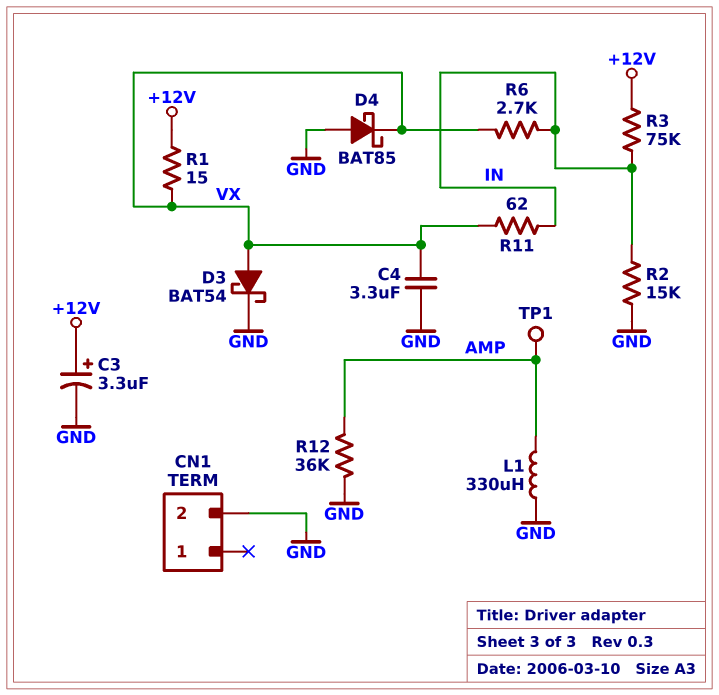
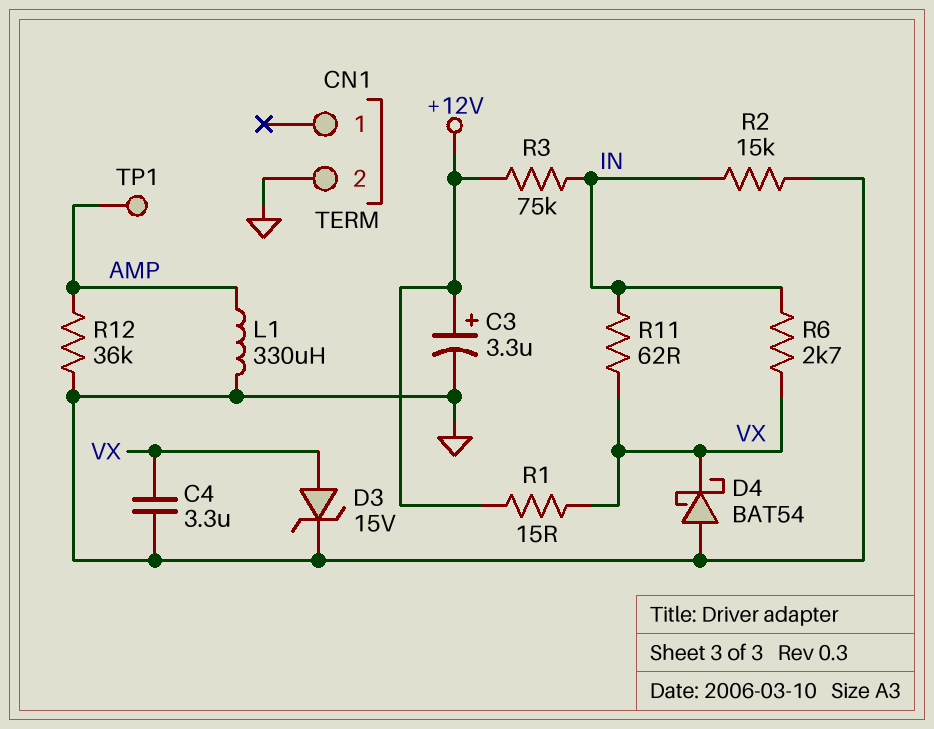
D3: schottky BAT54 (A VX, K GND) -> zener 15V (A VX, K GND)
D4: schottky BAT85 (A GND, K VX) -> schottky BAT54 (A GND, K VX)

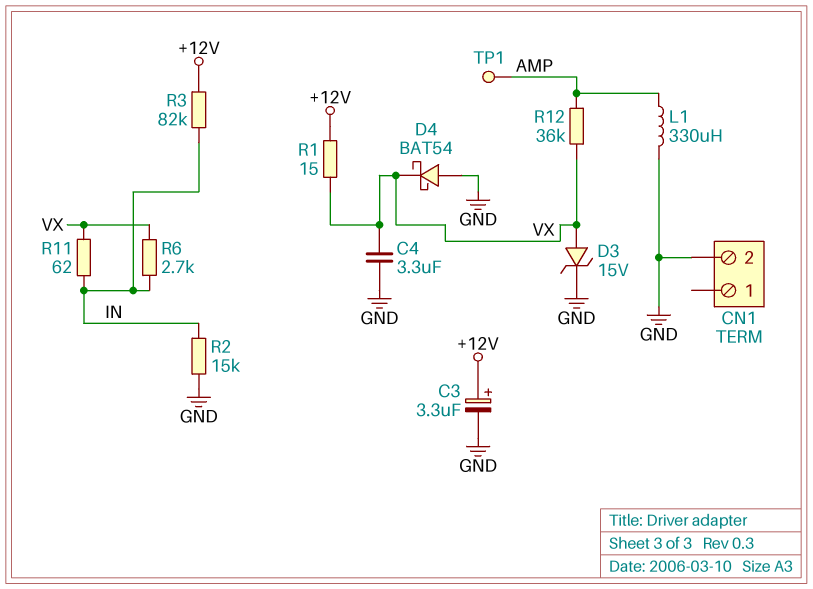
R3: 75k (+12V, IN) -> 82k (+12V, IN)
R12: 36k (AMP, GND) -> 36k (AMP, VX)

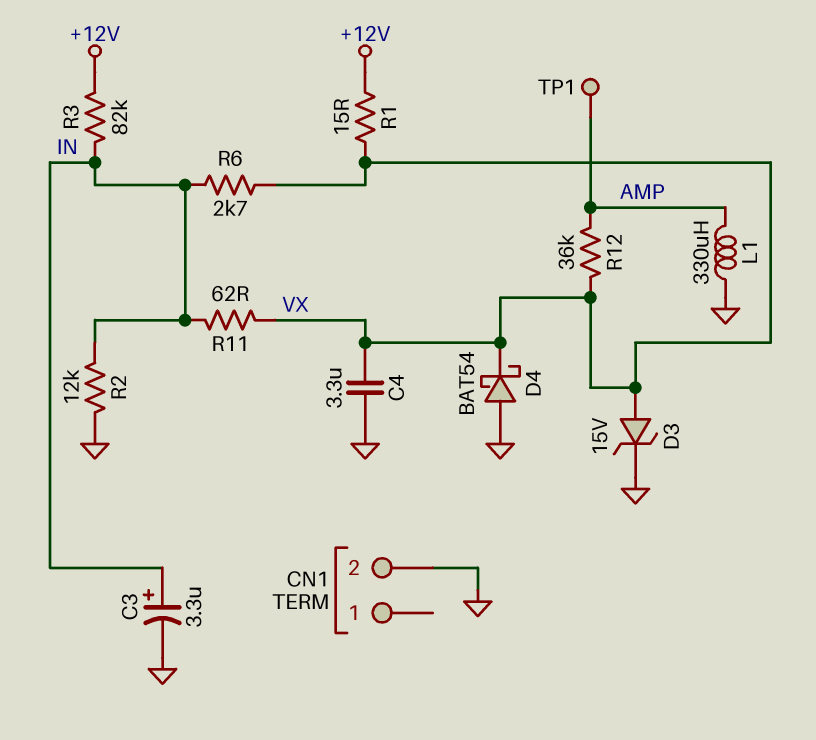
C3: 3.3uF (plus +12V, minus GND) -> 3.3uF (plus IN, minus GND)
R2: 15k (GND, IN) -> 12k (GND, IN)

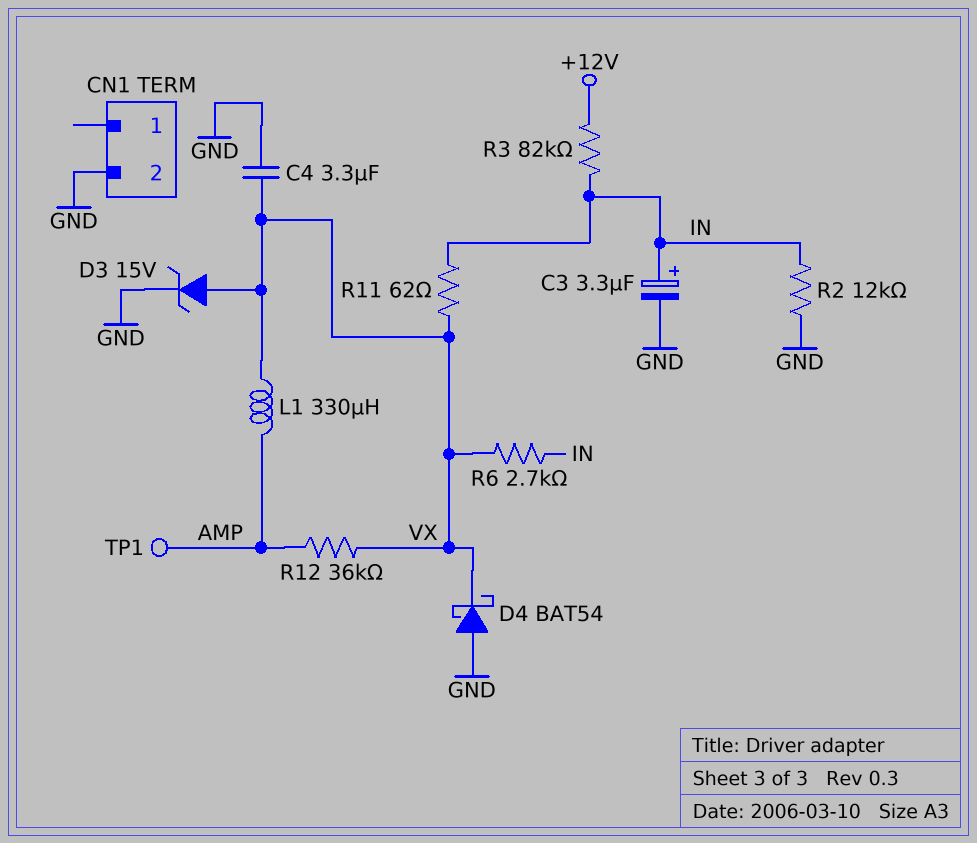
L1: 330uH (AMP, GND) -> 330uH (AMP, VX)
R1: 15 (+12V, VX) -> none

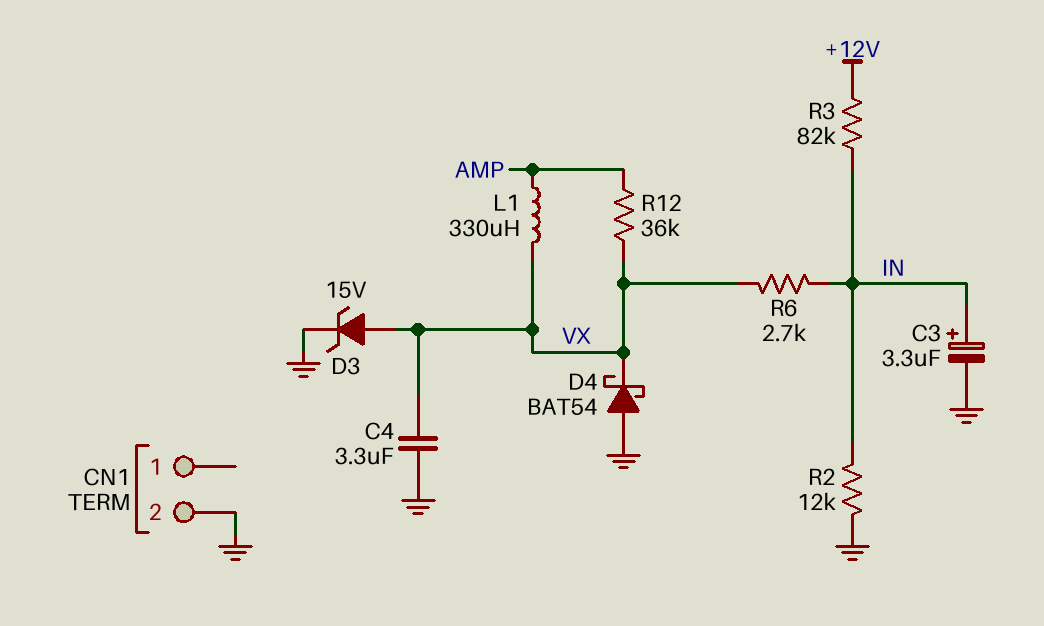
R11: 62 (IN, VX) -> none
TP1: test point (AMP) -> none

